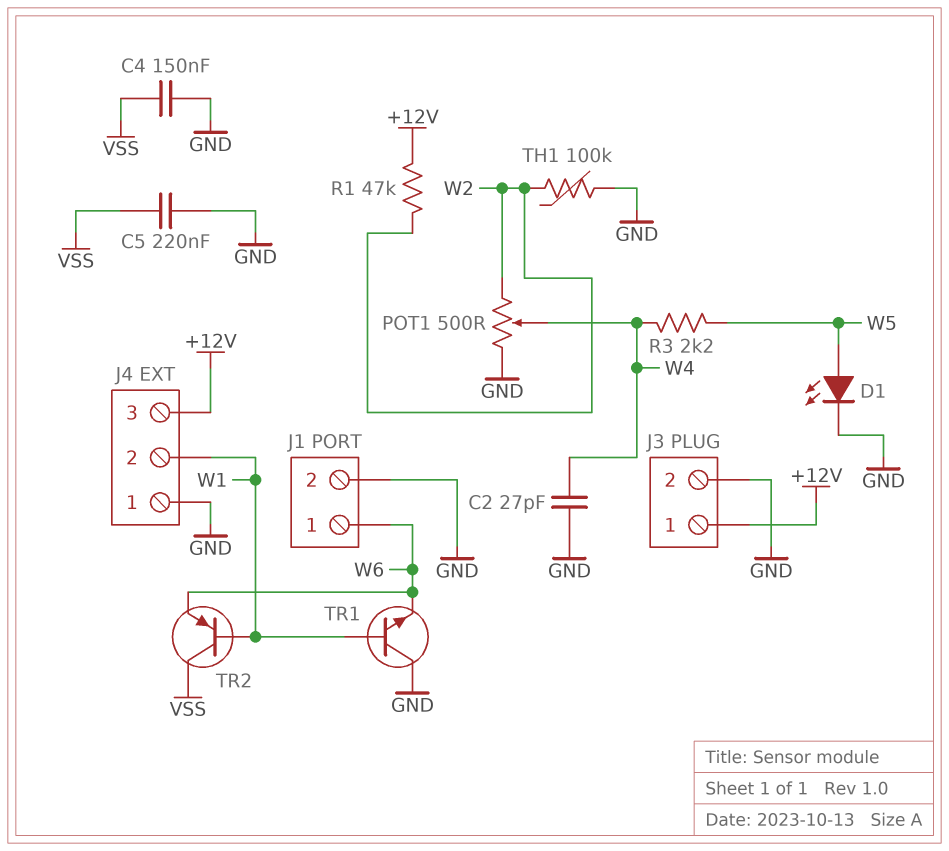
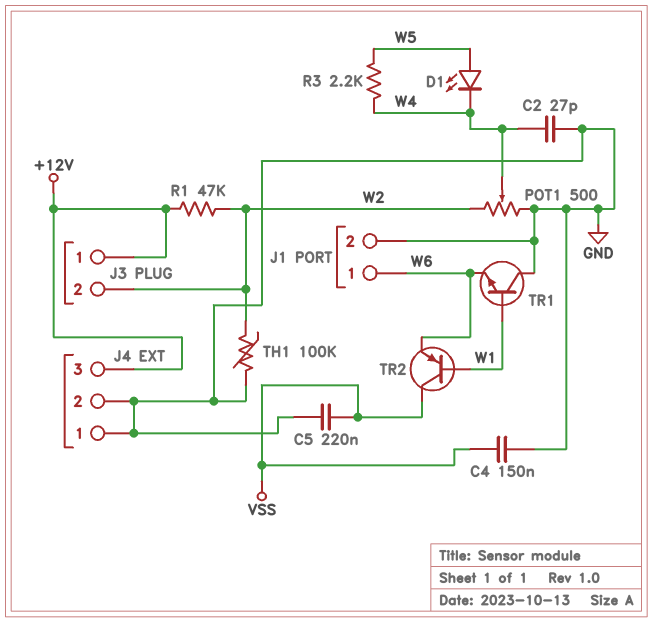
D1: LED (A W5, K GND) -> LED (A W5, K W4)
J3 pin 2: GND -> W2
J4 pin 2: W1 -> GND

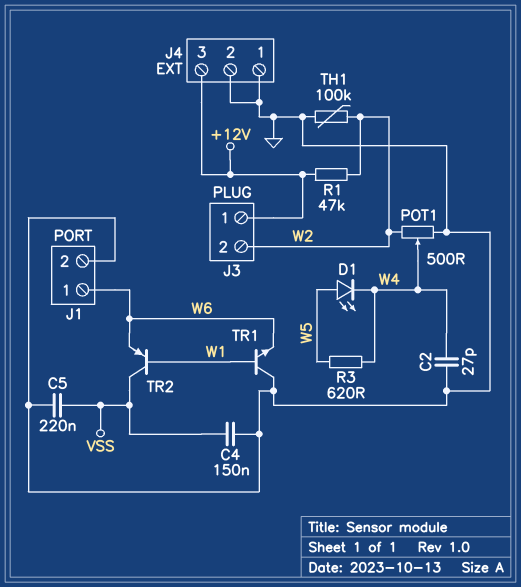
R3: 2.2k (W4, W5) -> 620 (W4, W5)

